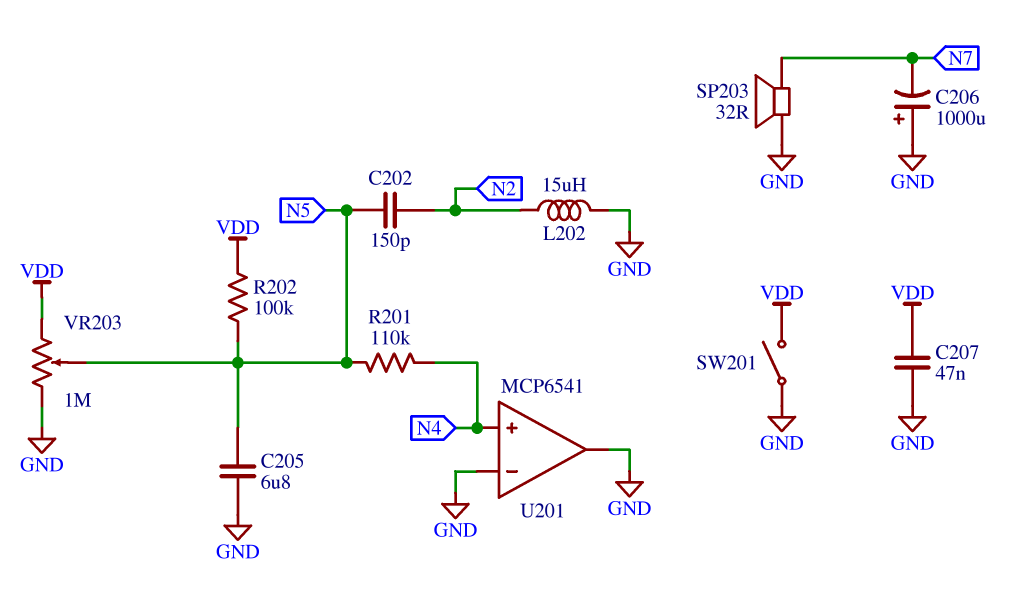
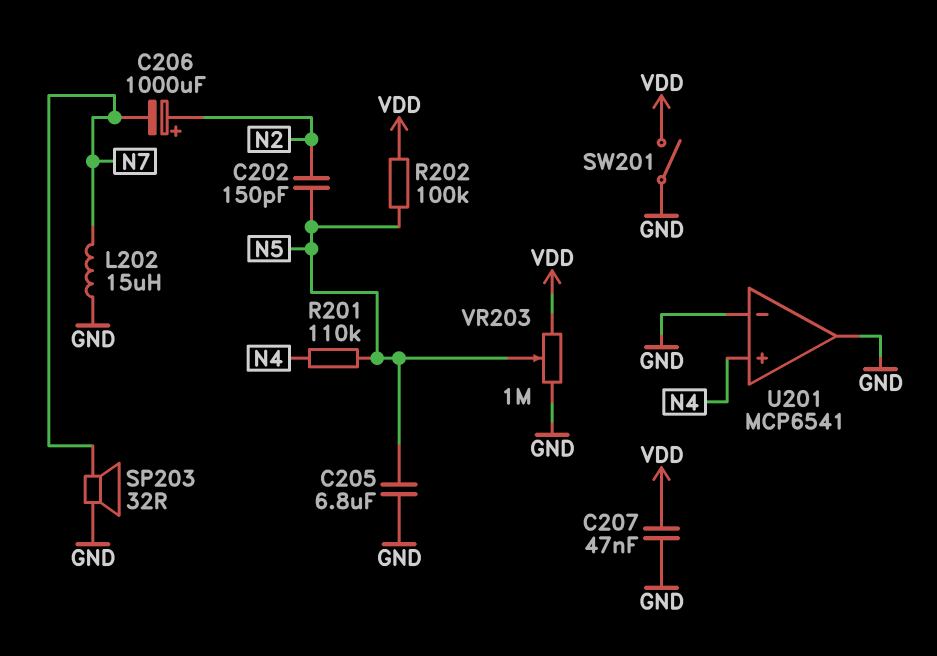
C206: 1000uF (plus GND, minus N7) -> 1000uF (plus N2, minus N7)
L202: 15uH (GND, N2) -> 15uH (GND, N7)

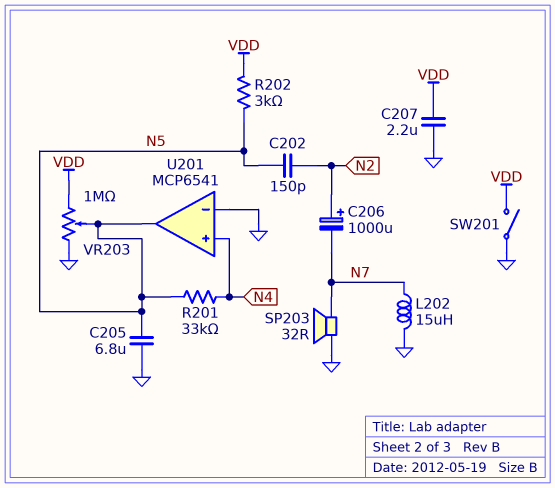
C207: 47nF (GND, VDD) -> 2.2uF (GND, VDD)
R201: 110k (N4, N5) -> 33k (N4, N5)
R202: 100k (N5, VDD) -> 3k (N5, VDD)
U201 pin out: GND -> N5

